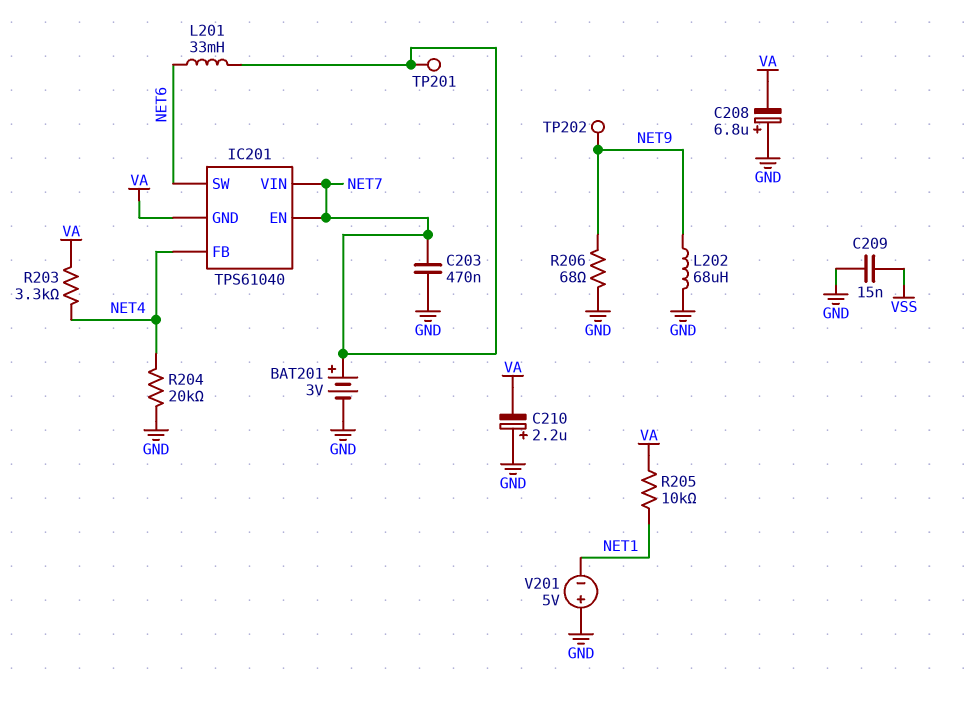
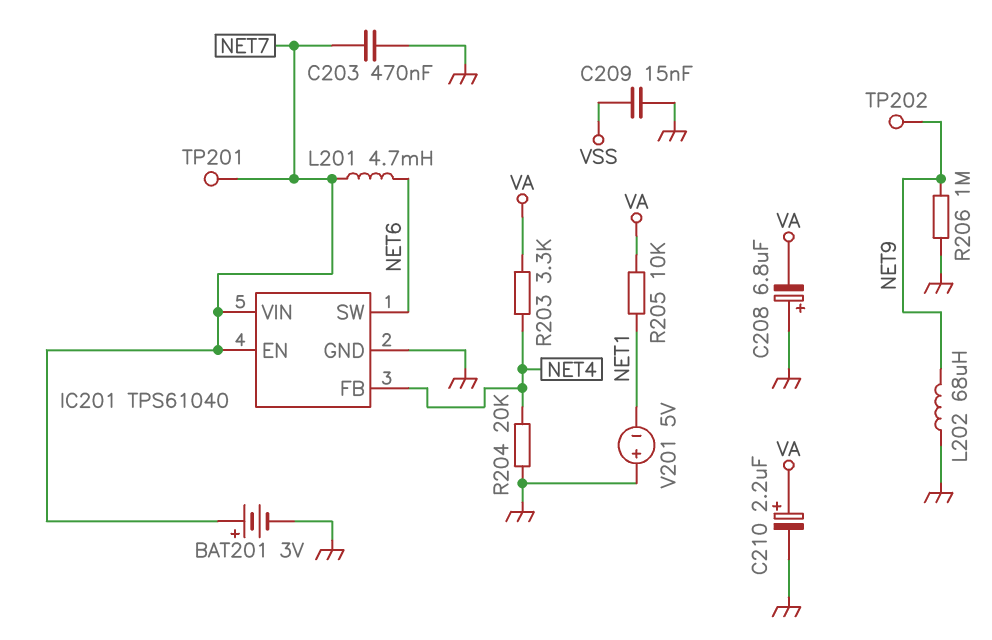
C210: 2.2uF (plus GND, minus VA) -> 2.2uF (plus VA, minus GND)
IC201 pin GND: VA -> GND
L201: 33mH (NET6, NET7) -> 4.7mH (NET6, NET7)
R206: 68 (GND, NET9) -> 1M (GND, NET9)

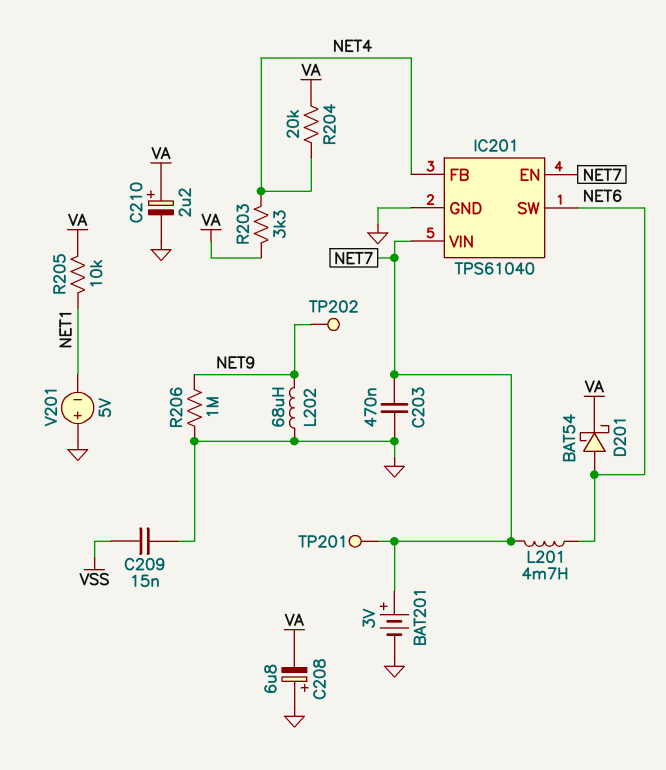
D201: none -> schottky BAT54 (A NET6, K VA)
R204: 20k (GND, NET4) -> 20k (NET4, VA)

